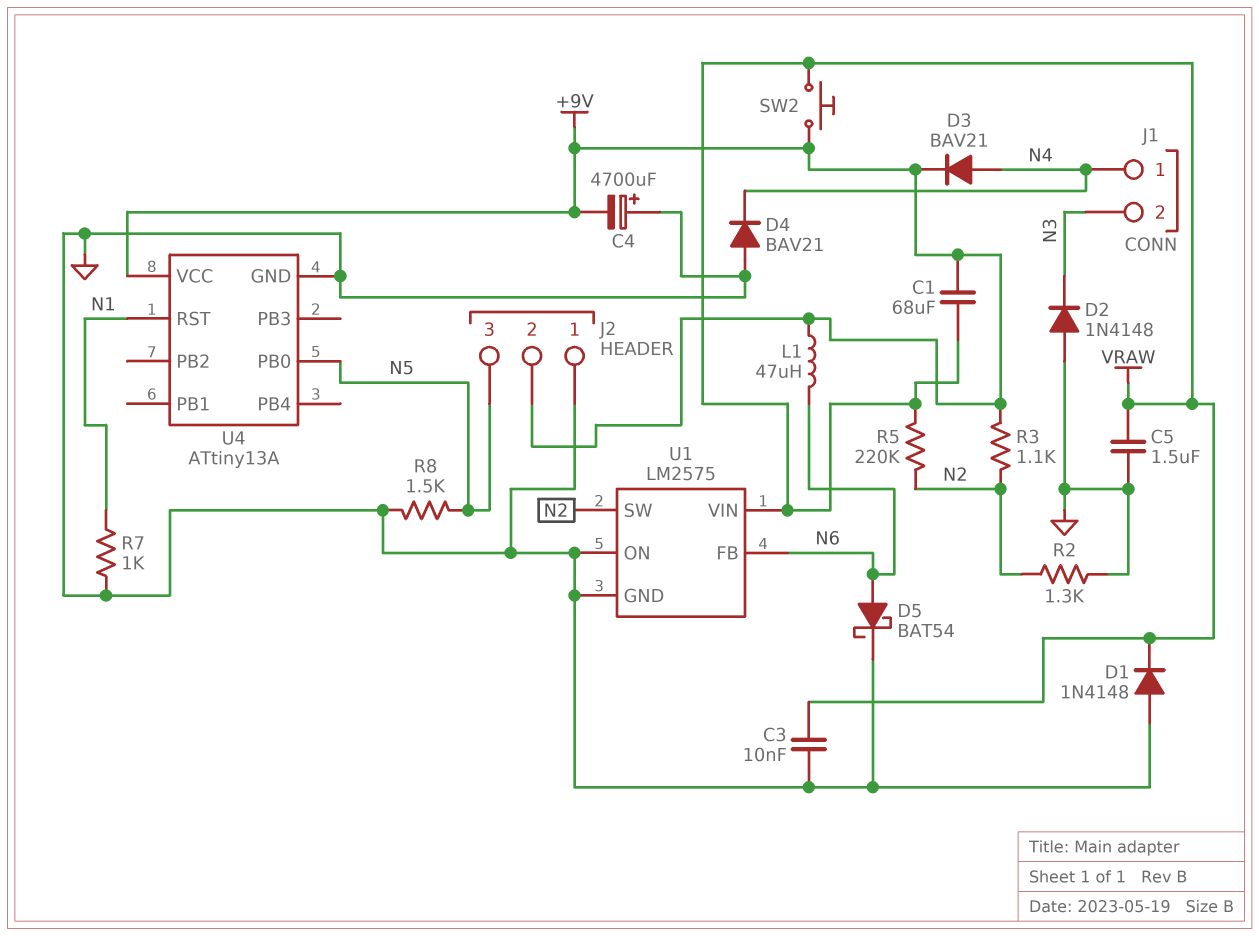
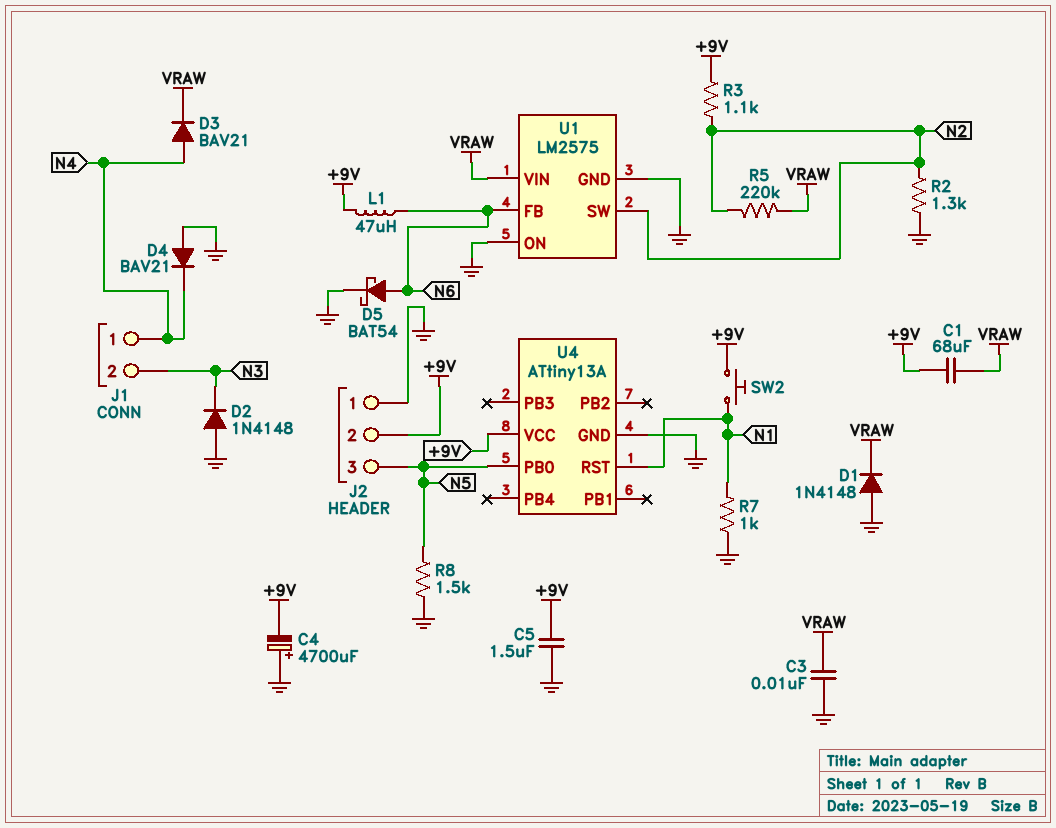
C5: 1.5uF (GND, VRAW) -> 1.5uF (+9V, GND)
D3: diode BAV21 (A N4, K +9V) -> diode BAV21 (A N4, K VRAW)
SW2: button (+9V, VRAW) -> button (+9V, N1)

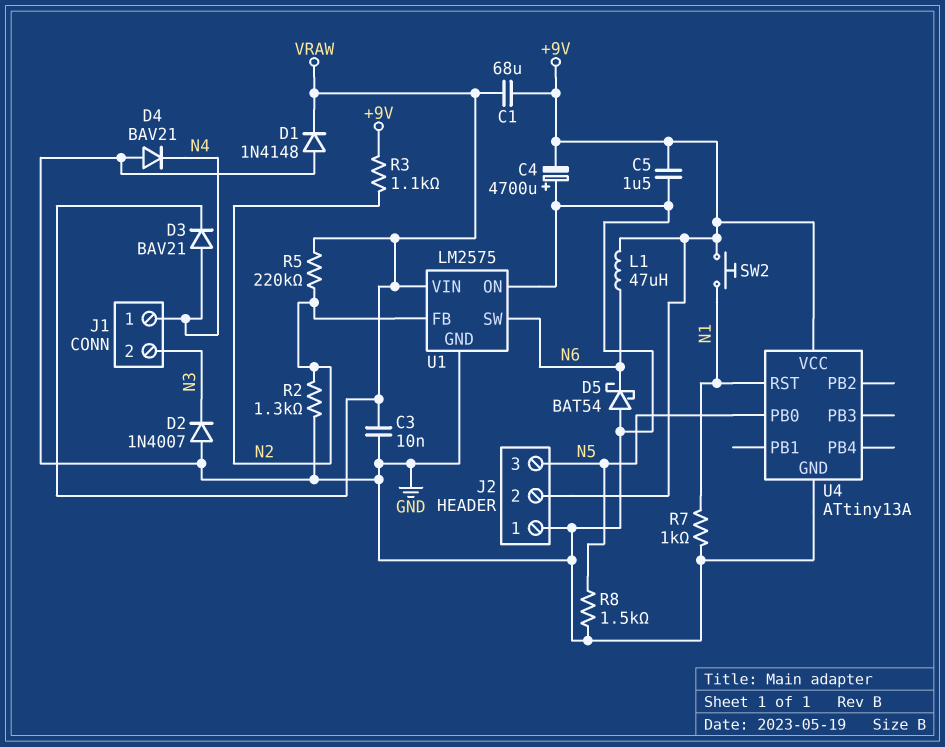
D2: diode 1N4148 (A GND, K N3) -> diode 1N4007 (A GND, K N3)
D5: schottky BAT54 (A N6, K GND) -> schottky BAT54 (A GND, K N6)
U1 pin FB: N6 -> N2
U1 pin SW: N2 -> N6

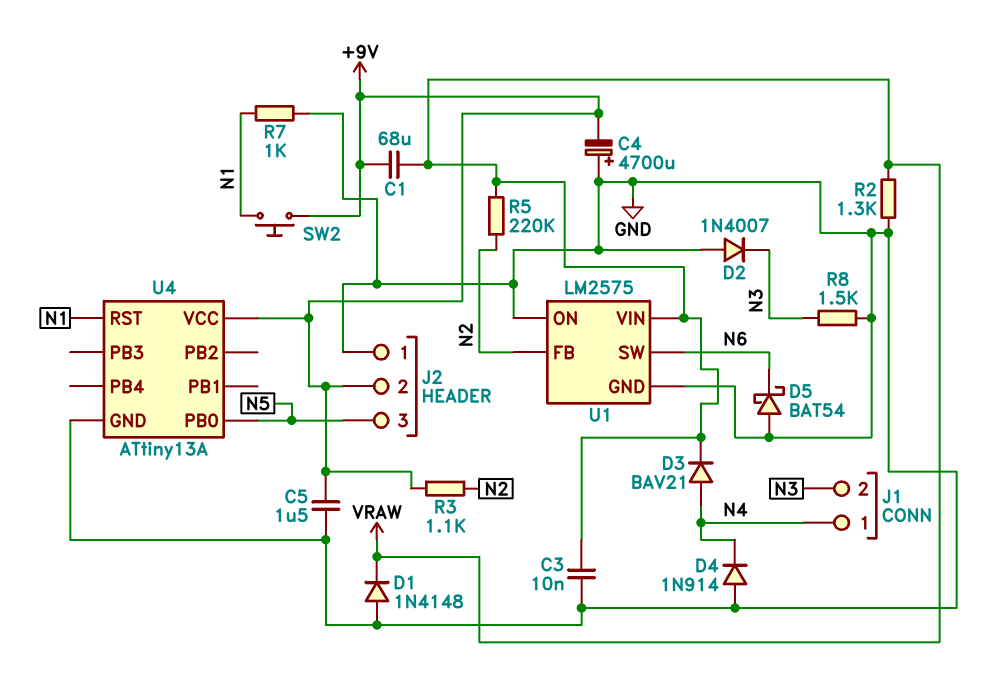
D4: diode BAV21 (A GND, K N4) -> diode 1N914 (A GND, K N4)
L1: 47uH (+9V, N6) -> none
R2: 1.3k (GND, N2) -> 1.3k (GND, VRAW)
R8: 1.5k (GND, N5) -> 1.5k (GND, N3)

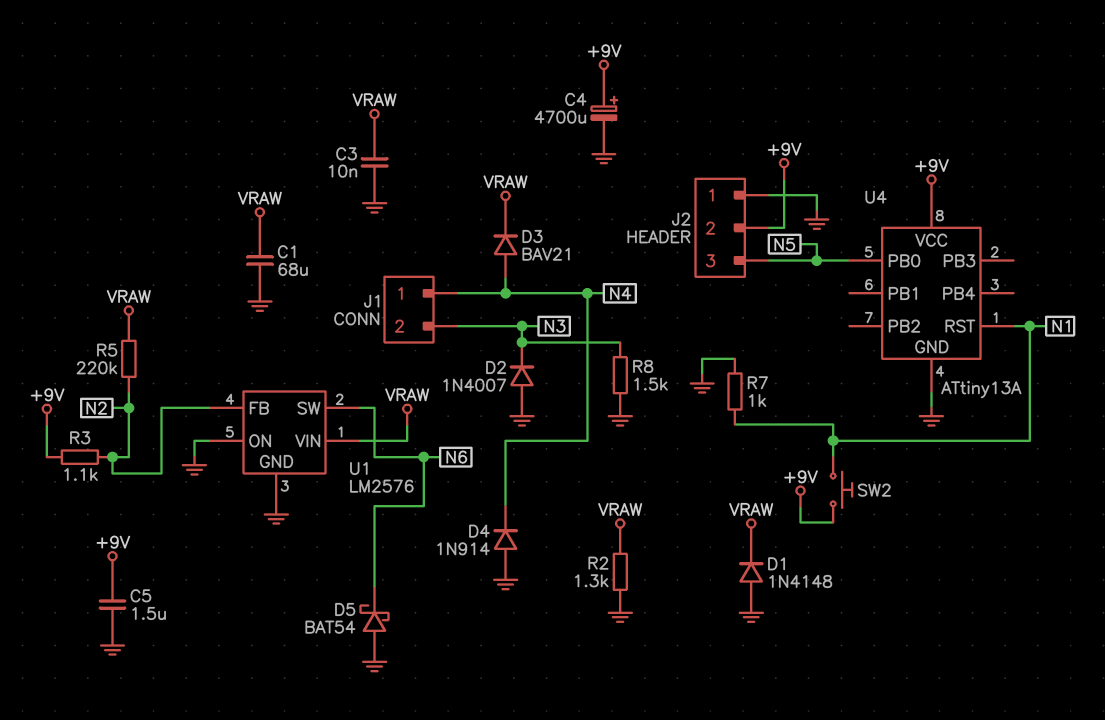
C1: 68uF (+9V, VRAW) -> 68uF (GND, VRAW)
C4: 4700uF (plus GND, minus +9V) -> 4700uF (plus +9V, minus GND)
U1: LM2575 -> LM2576

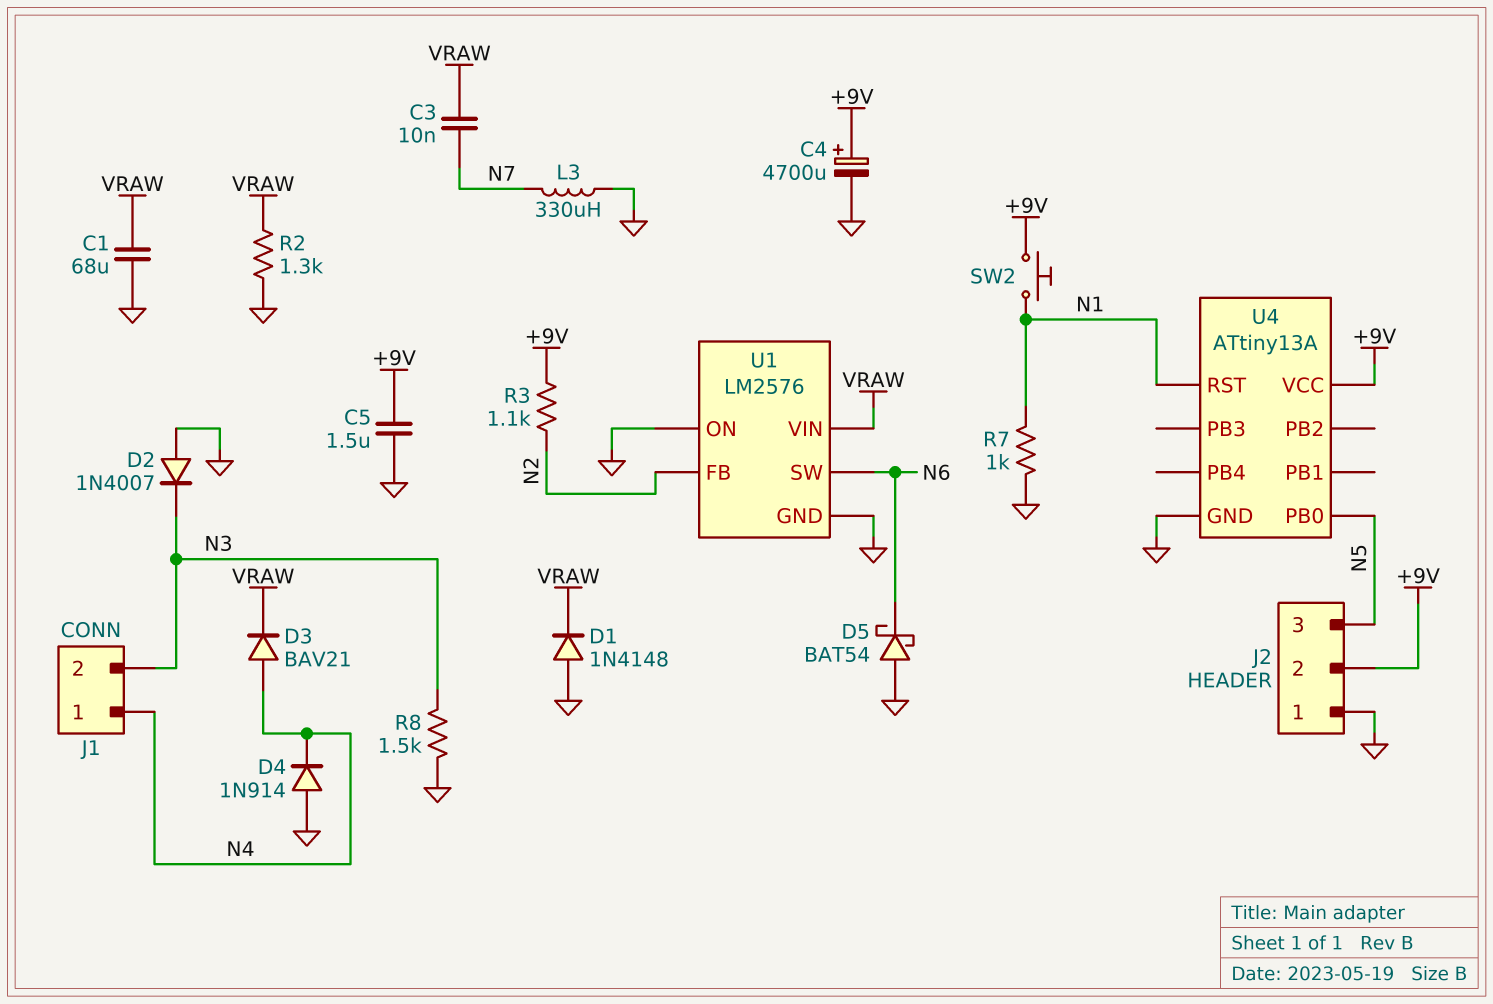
C3: 10nF (GND, VRAW) -> 10nF (N7, VRAW)
L3: none -> 330uH (GND, N7)
R5: 220k (N2, VRAW) -> none

